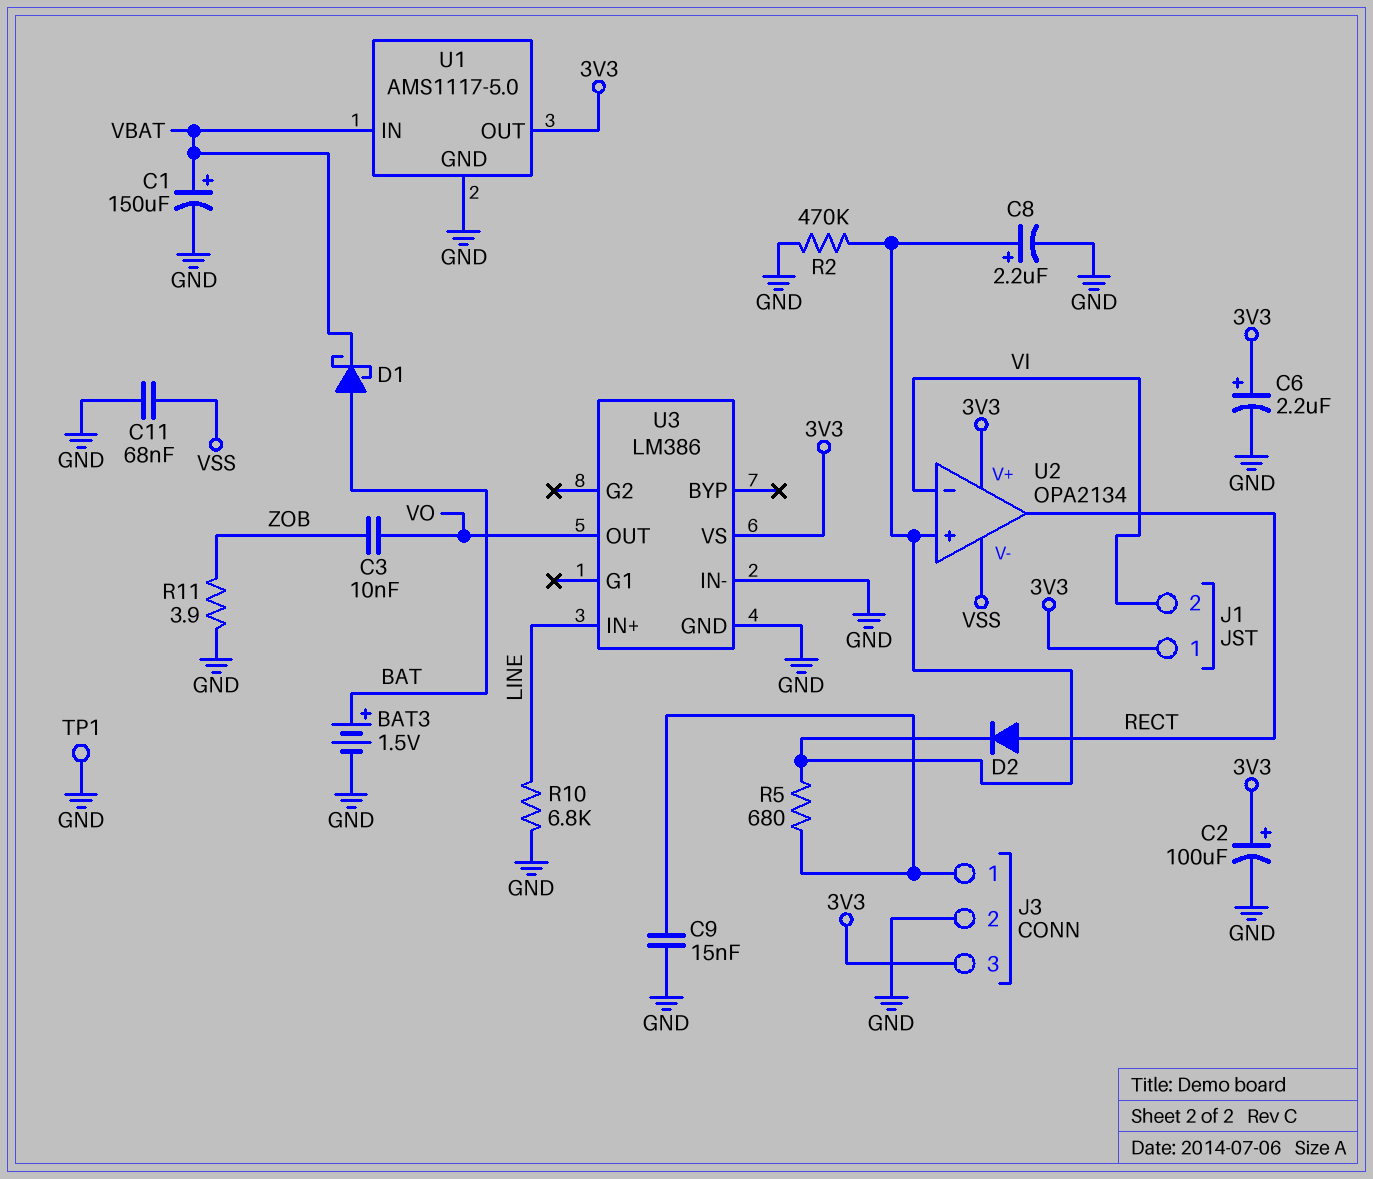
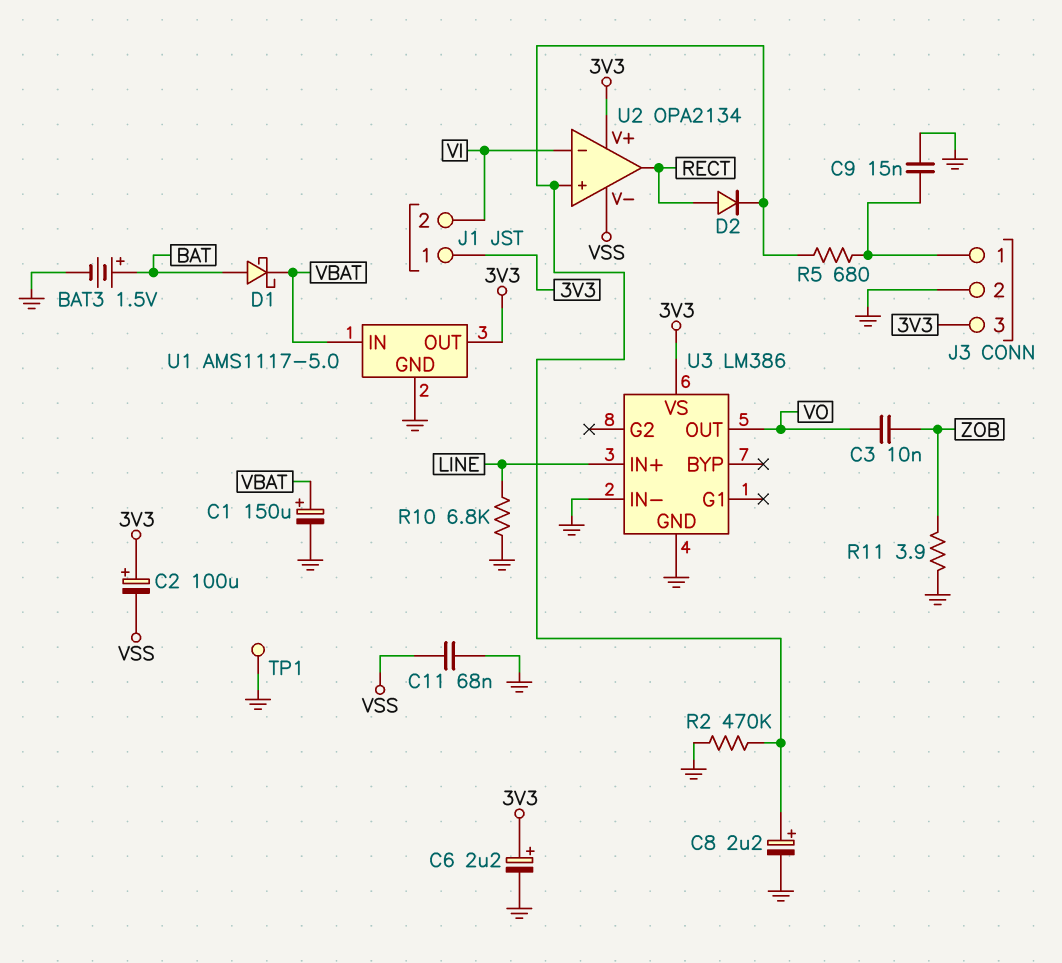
C2: 100uF (plus 3V3, minus GND) -> 100uF (plus 3V3, minus VSS)

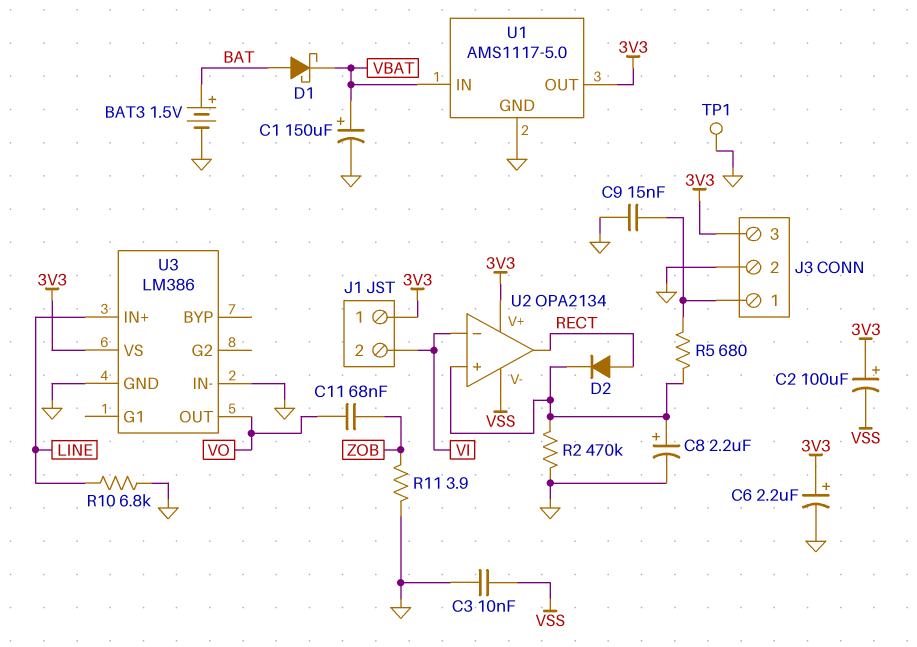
C3: 10nF (VO, ZOB) -> 10nF (GND, VSS)
C11: 68nF (GND, VSS) -> 68nF (VO, ZOB)

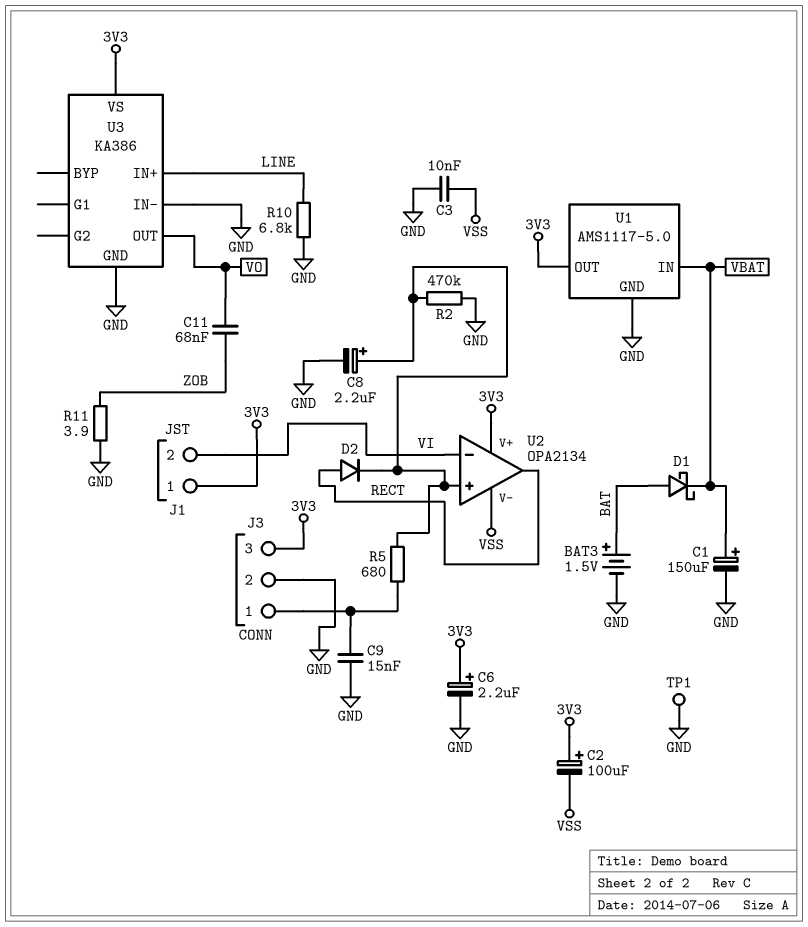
U3: LM386 -> KA386

